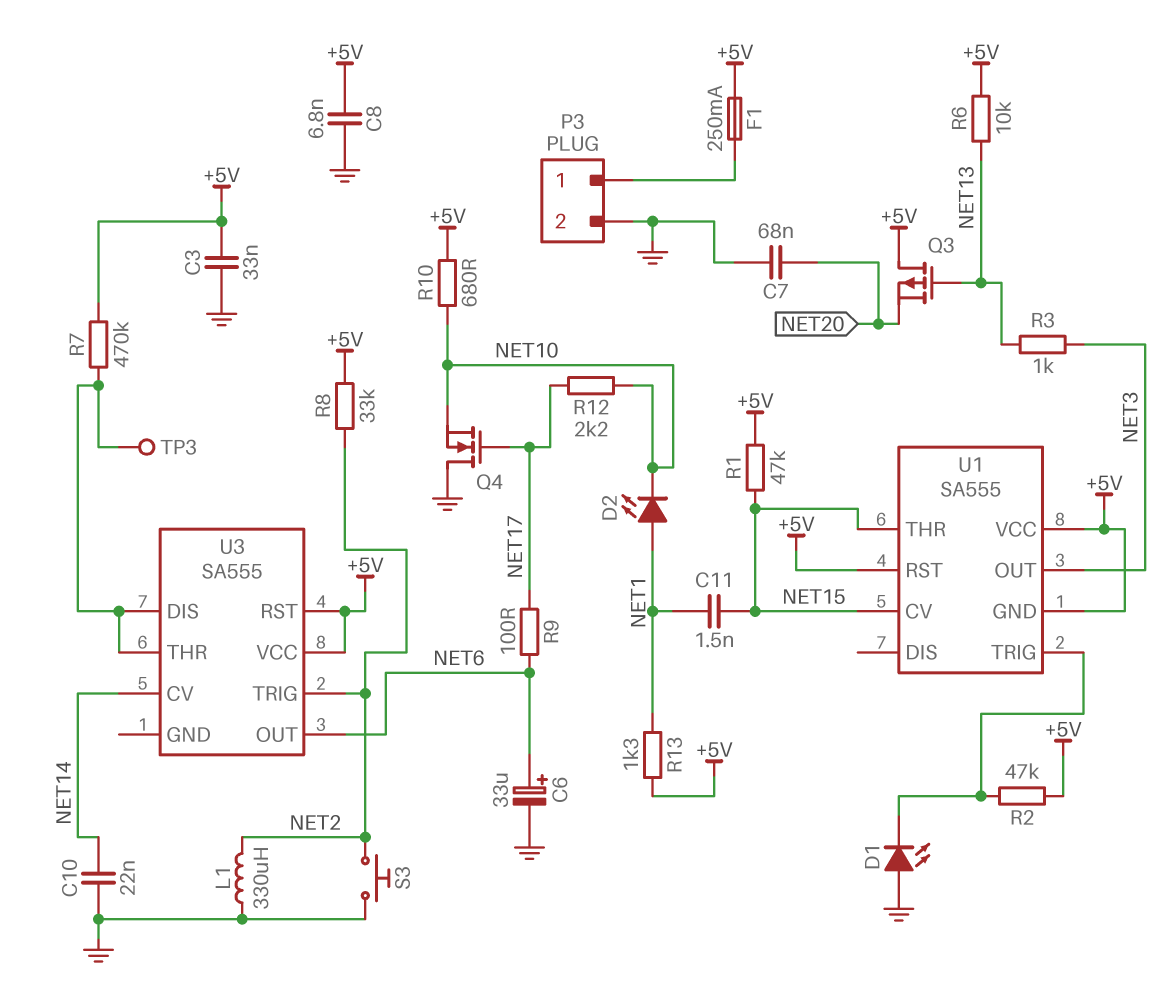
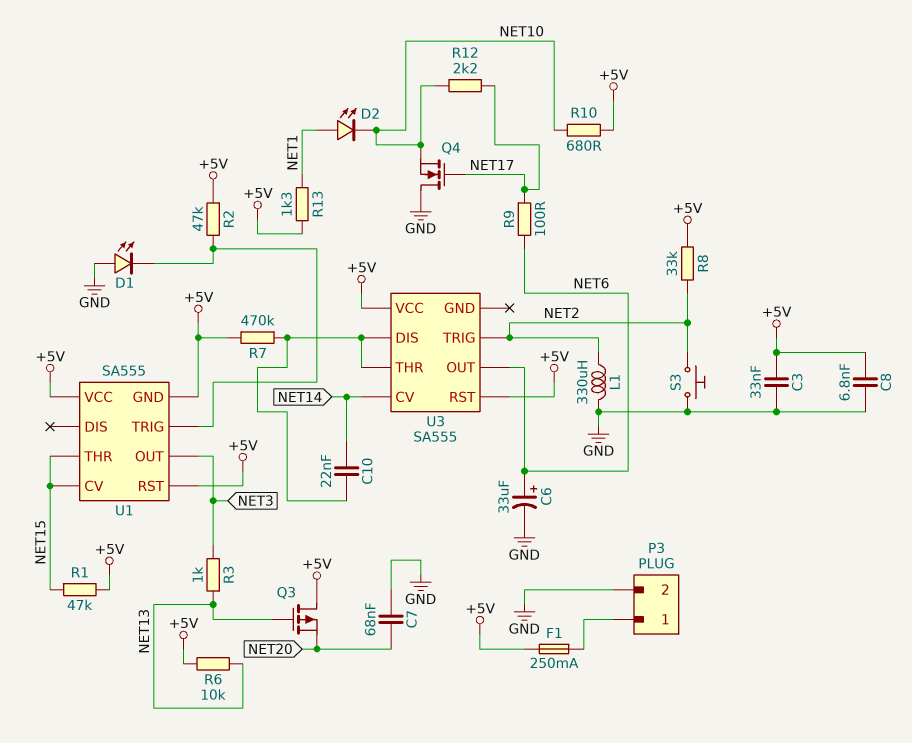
C10: 22nF (GND, NET14) -> 22nF (NET14, U3/DIS)
C11: 1.5nF (NET1, NET15) -> none
TP3: test point (U3/DIS) -> none

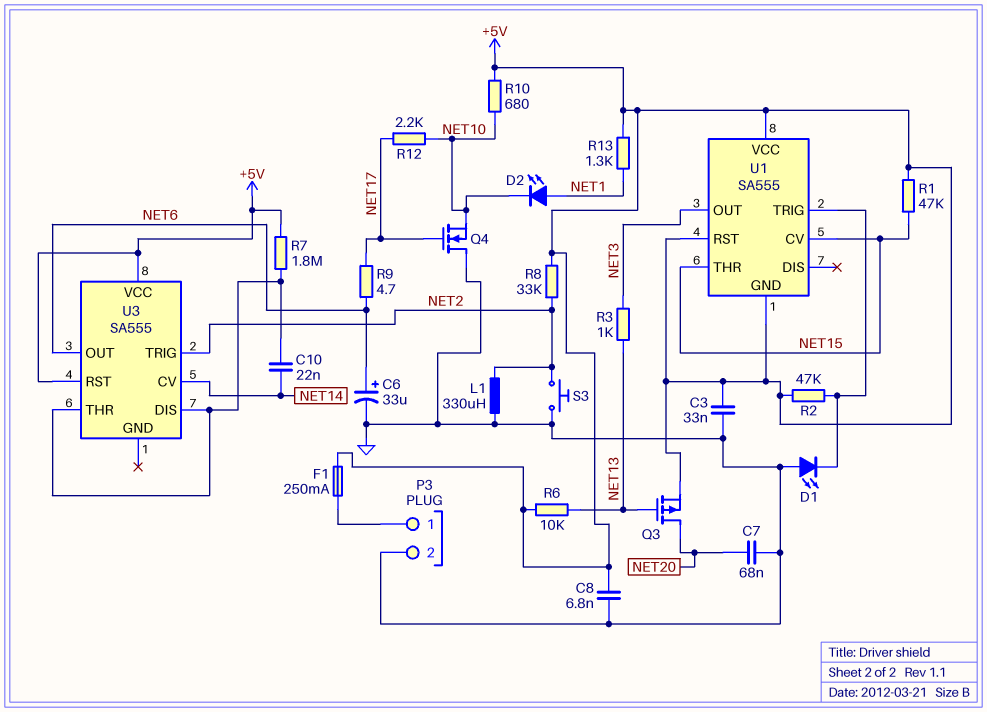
Q3: PMOS (G NET13, D +5V, S NET20) -> PMOS (G NET13, D NET20, S +5V)
R7: 470k (+5V, U3/DIS) -> 1.8M (+5V, U3/DIS)
R9: 100 (NET6, NET17) -> 4.7 (NET6, NET17)

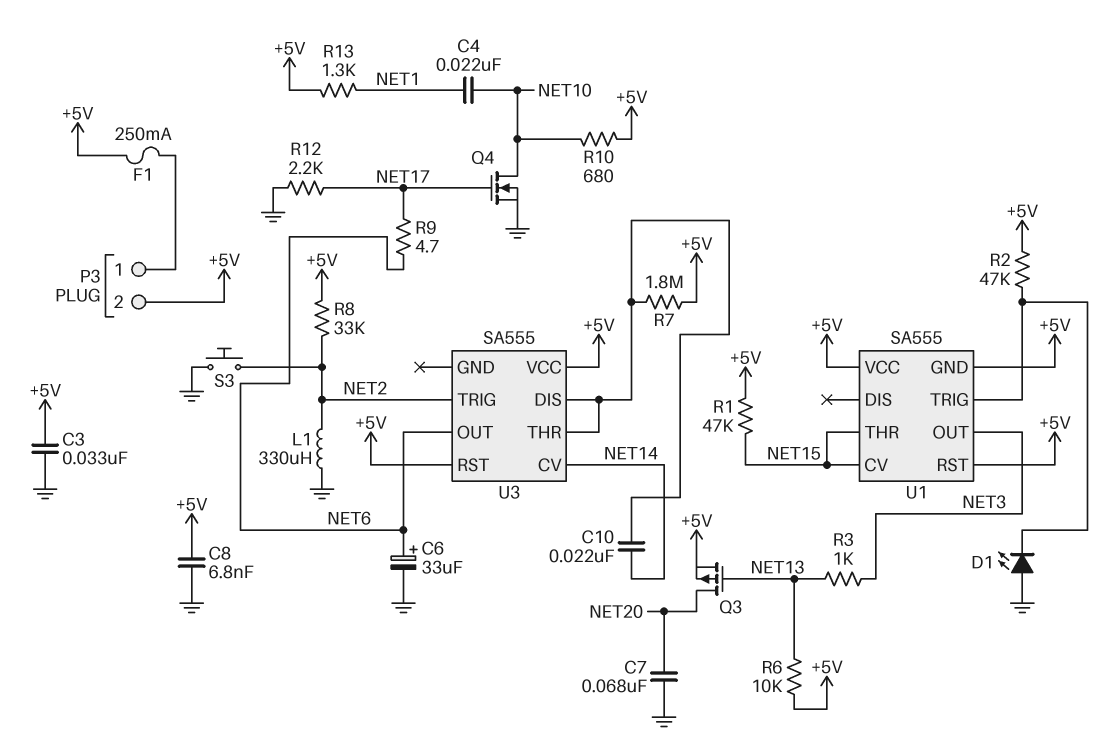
C4: none -> 22nF (NET1, NET10)
D2: LED (A NET1, K NET10) -> none
P3 pin 2: GND -> +5V
Q4: NMOS (G NET17, D GND, S NET10) -> NMOS (G NET17, D NET10, S GND)
R12: 2.2k (NET10, NET17) -> 2.2k (GND, NET17)

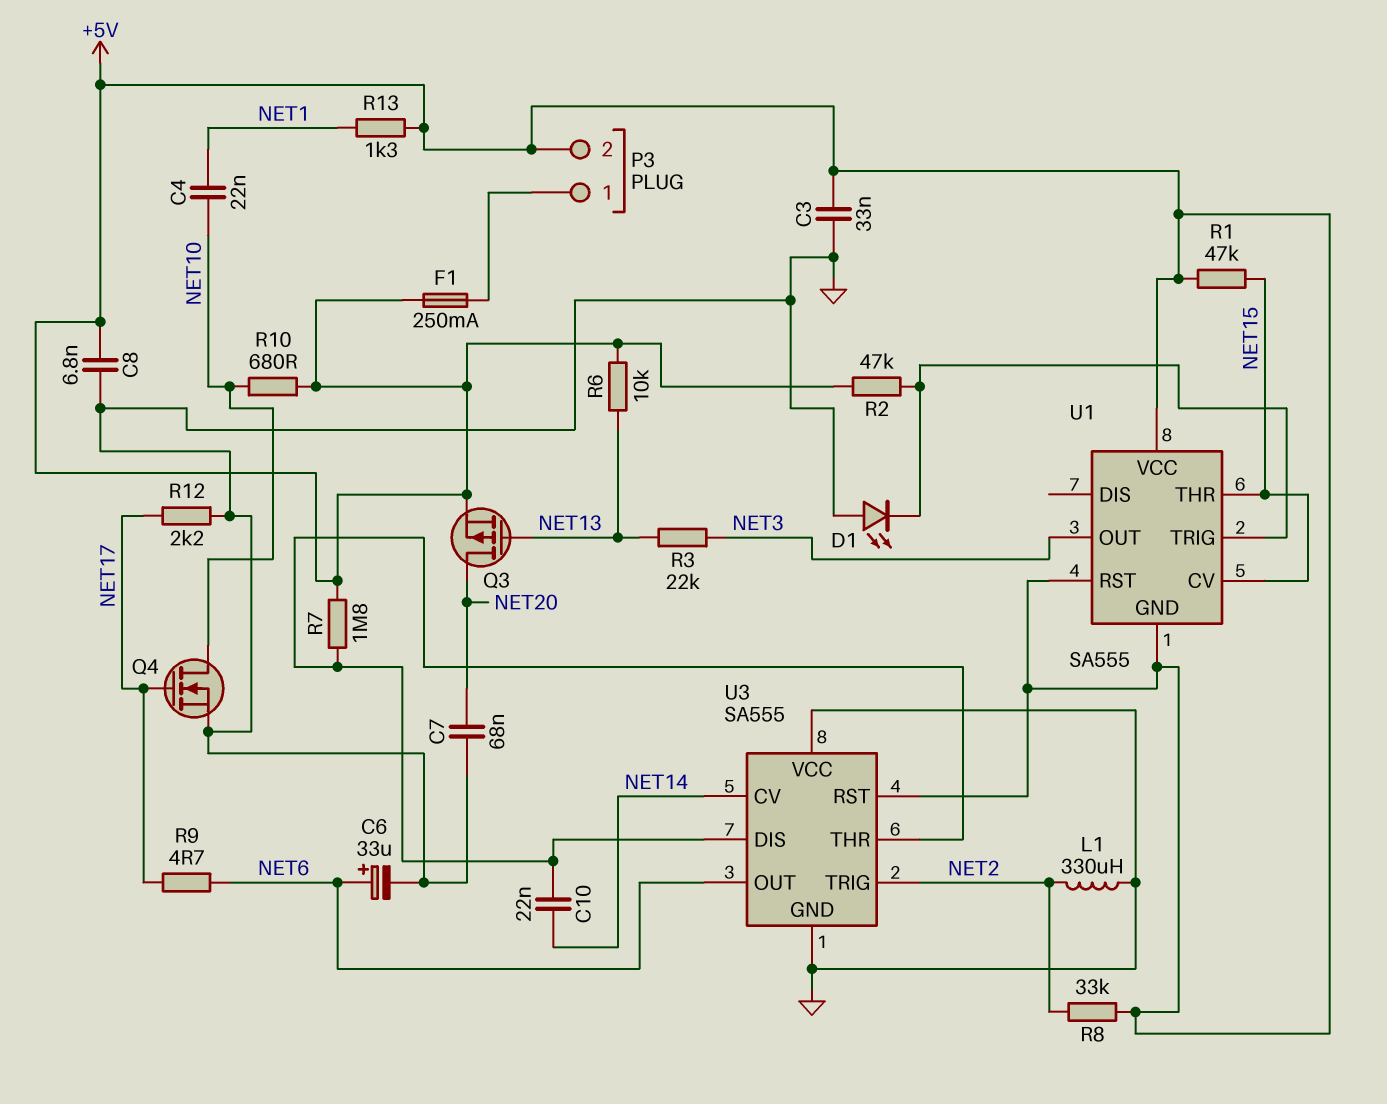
R3: 1k (NET3, NET13) -> 22k (NET3, NET13)
S3: button (GND, NET2) -> none
U3 pin GND: none -> GND
U3 pin VCC: +5V -> GND

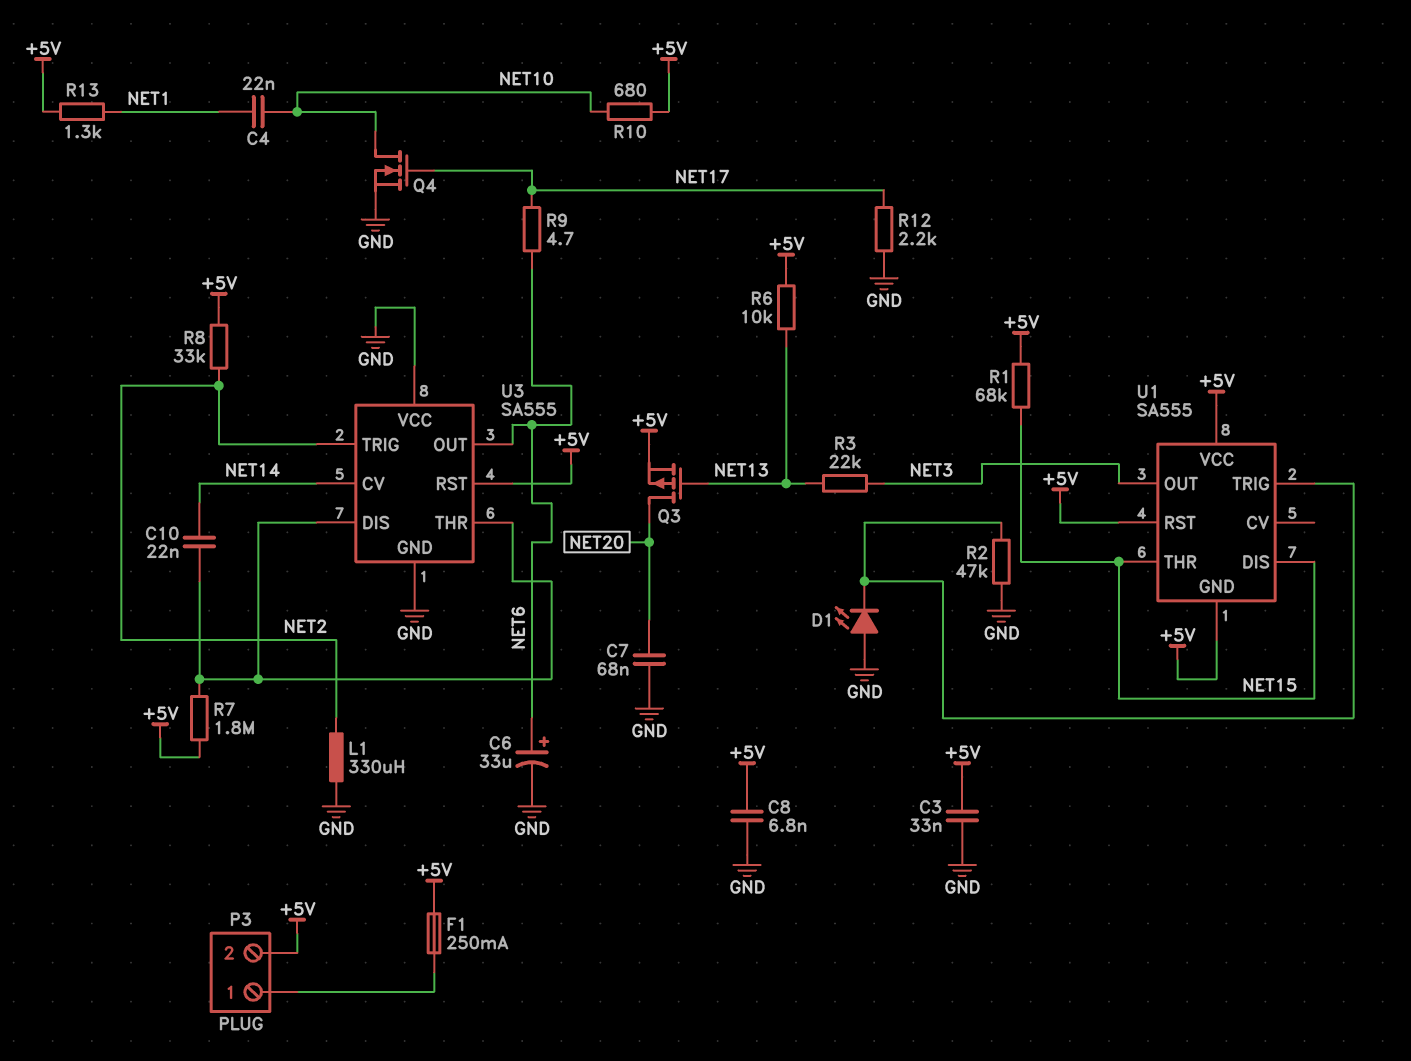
R1: 47k (+5V, NET15) -> 68k (+5V, NET15)
R2: 47k (+5V, U1/TRIG) -> 47k (GND, U1/TRIG)
U1 pin CV: NET15 -> none
U1 pin DIS: none -> NET15

